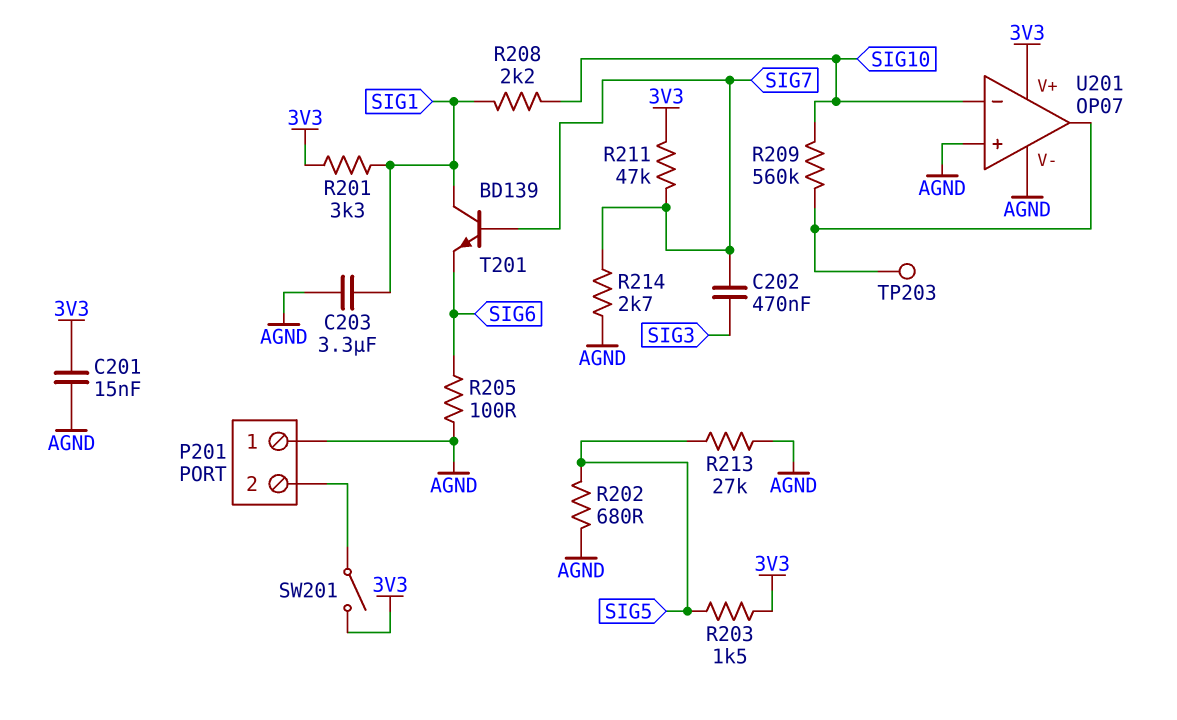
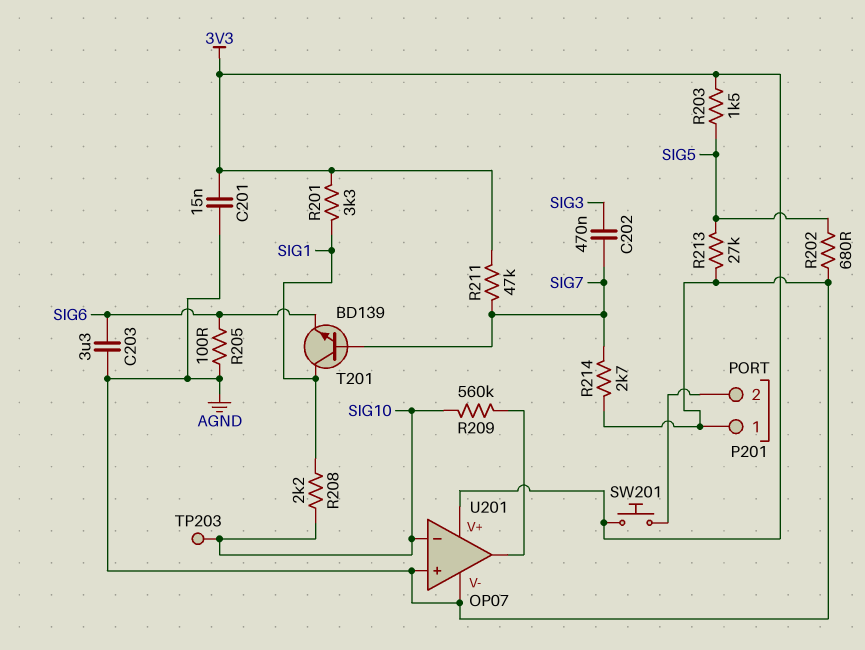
C203: 3.3uF (AGND, SIG1) -> 3.3uF (AGND, SIG6)
SW201: switch (3V3, P201/2) -> button (3V3, P201/2)
TP203: test point (U201/out) -> test point (SIG10)

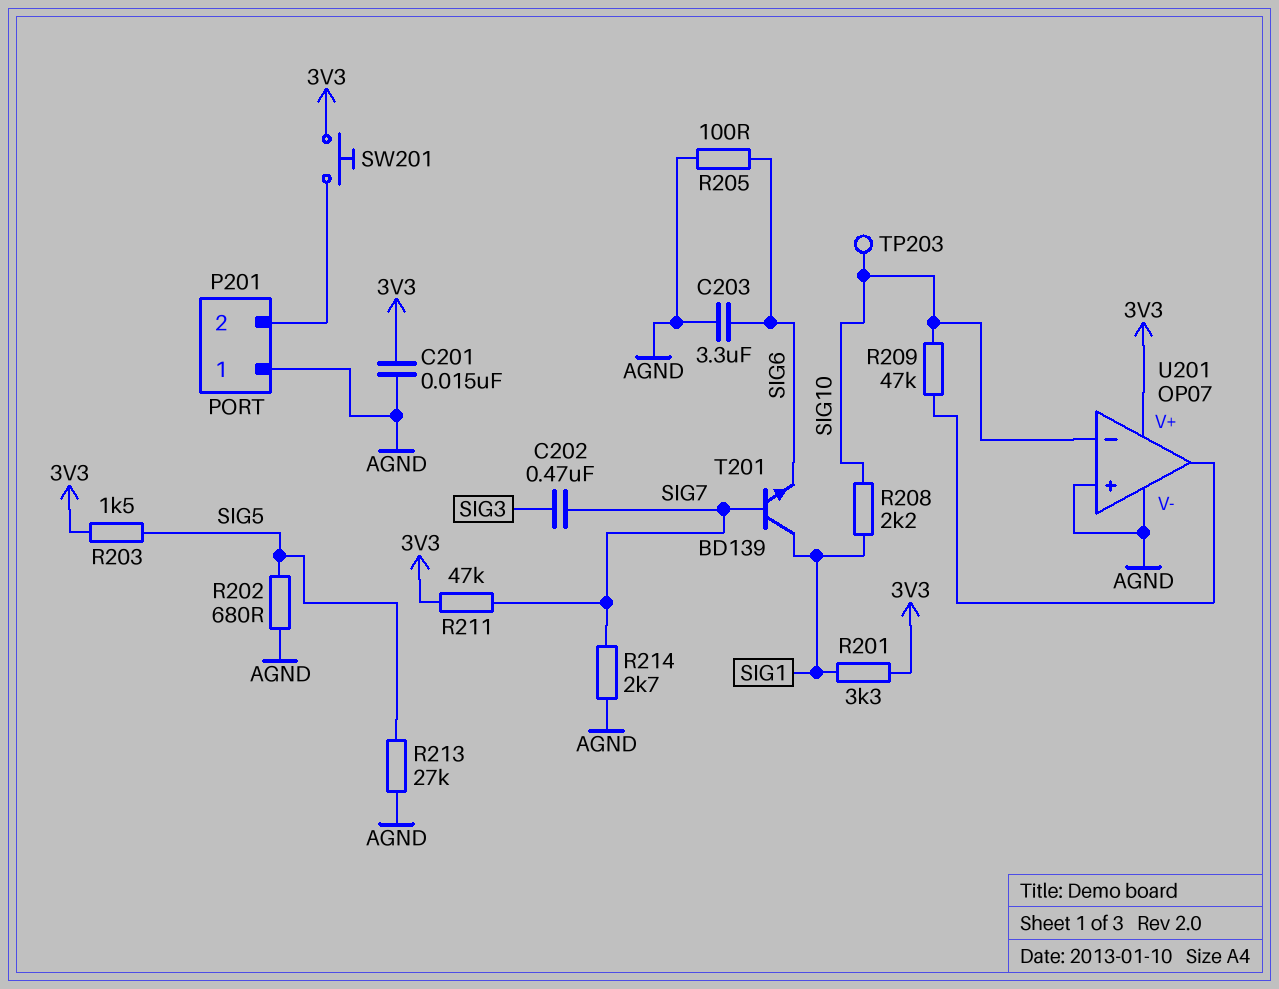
R209: 560k (SIG10, U201/out) -> 47k (SIG10, U201/out)

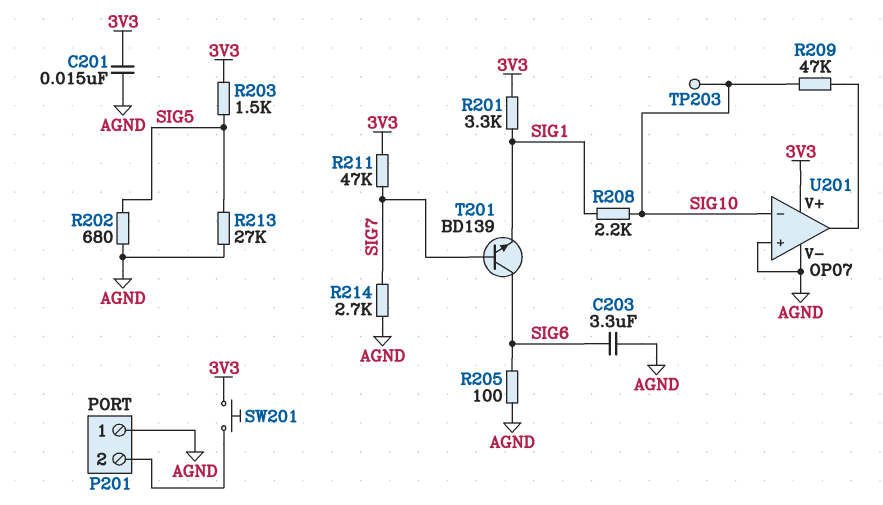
C202: 470nF (SIG3, SIG7) -> none
T201: NPN BD139 (B SIG7, C SIG1, E SIG6) -> NPN BD139 (B SIG7, C SIG6, E SIG1)

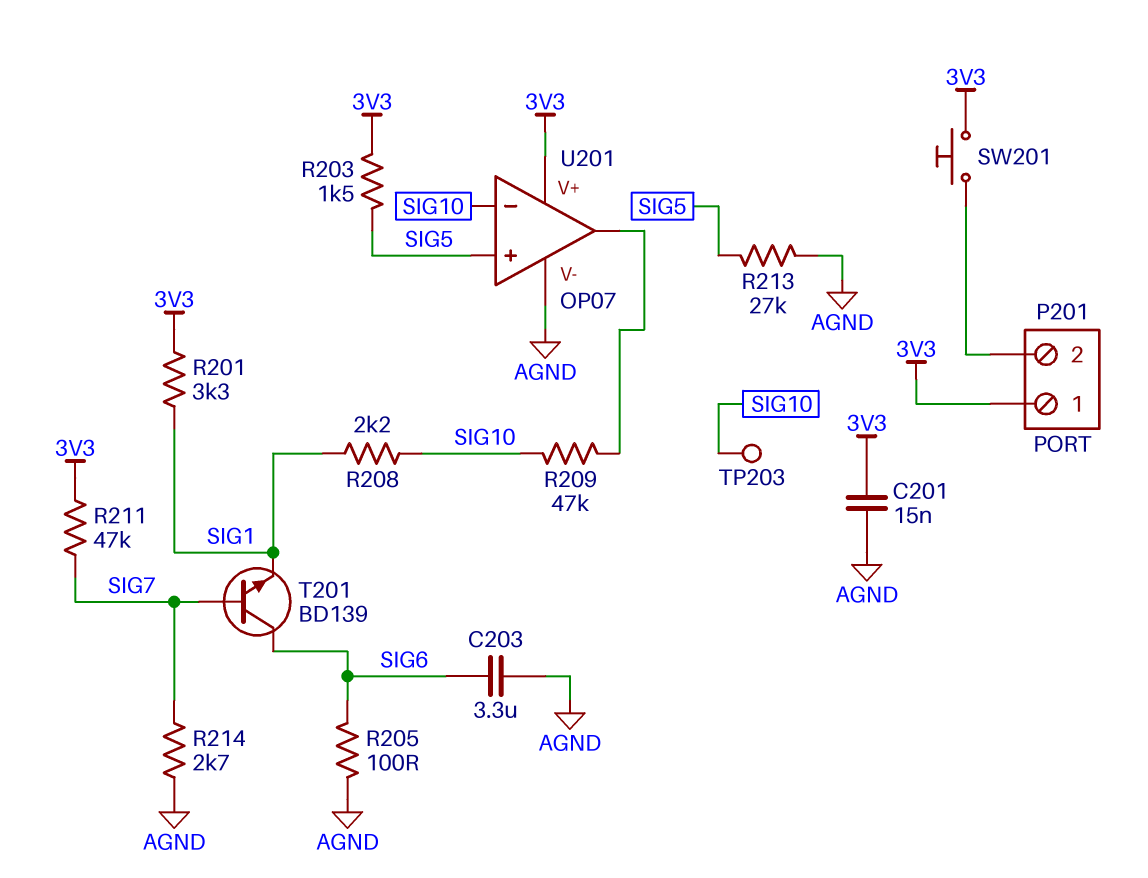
P201 pin 1: AGND -> 3V3
R202: 680 (AGND, SIG5) -> none
U201 pin in+: AGND -> SIG5

